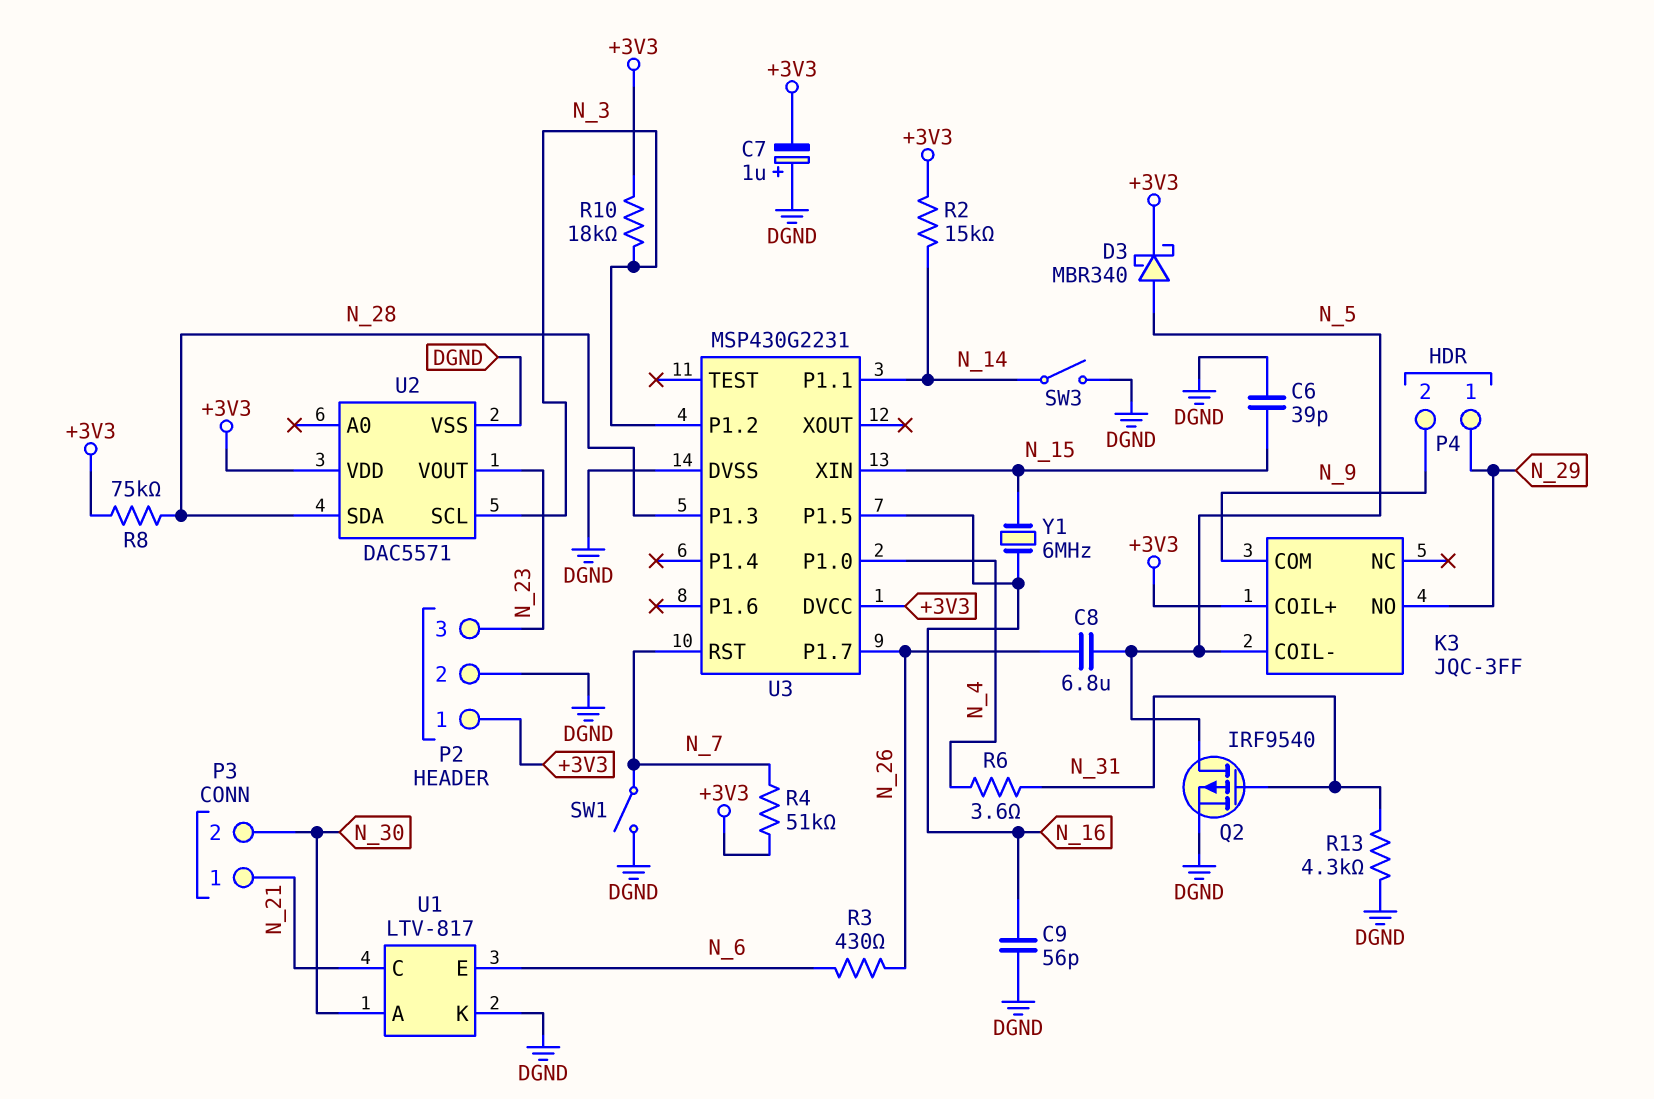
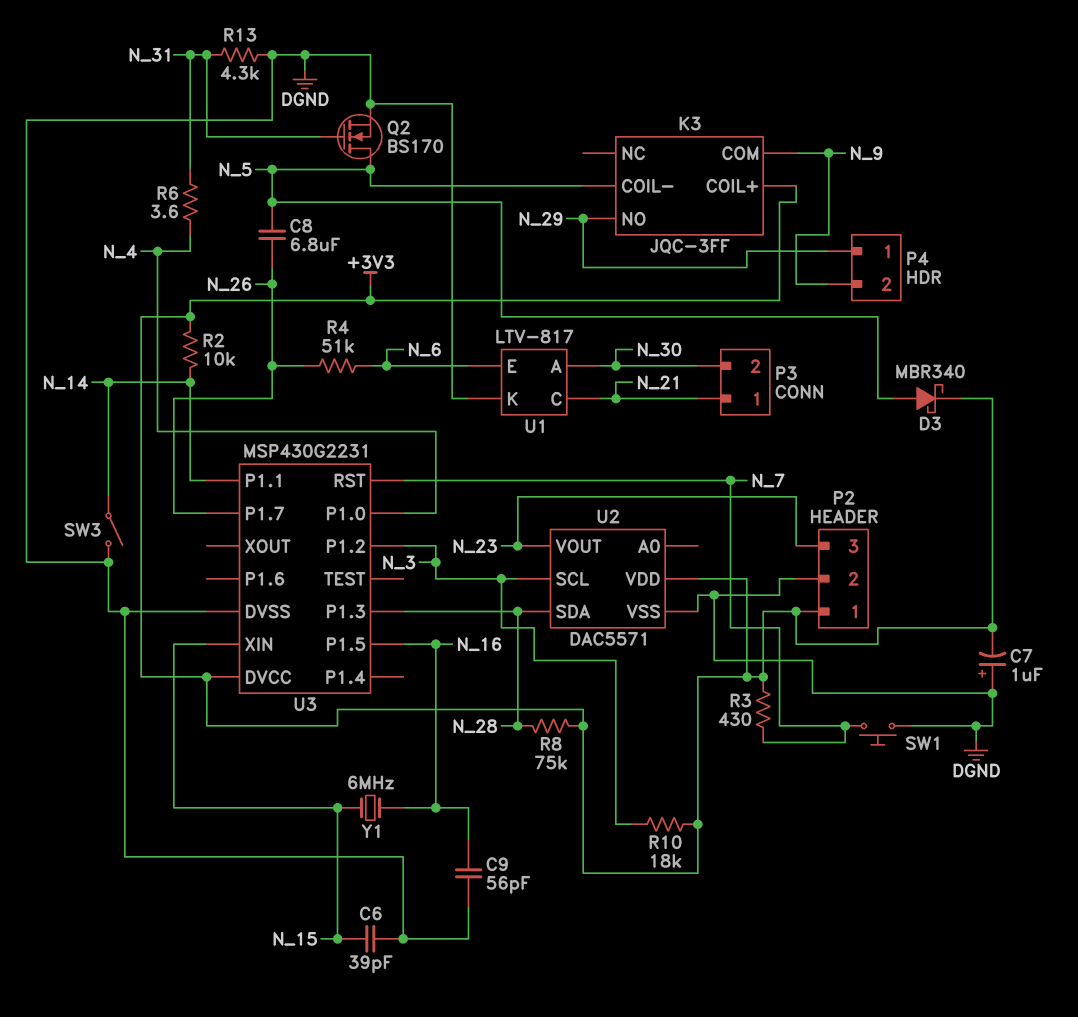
Q2: PMOS IRF9540 (G N_31, D N_5, S DGND) -> NMOS BS170 (G N_31, D N_5, S DGND)
R2: 15k (+3V3, N_14) -> 10k (+3V3, N_14)
R3: 430 (N_6, N_26) -> 430 (+3V3, N_7)
R4: 51k (+3V3, N_7) -> 51k (N_6, N_26)
SW1: switch (DGND, N_7) -> button (DGND, N_7)

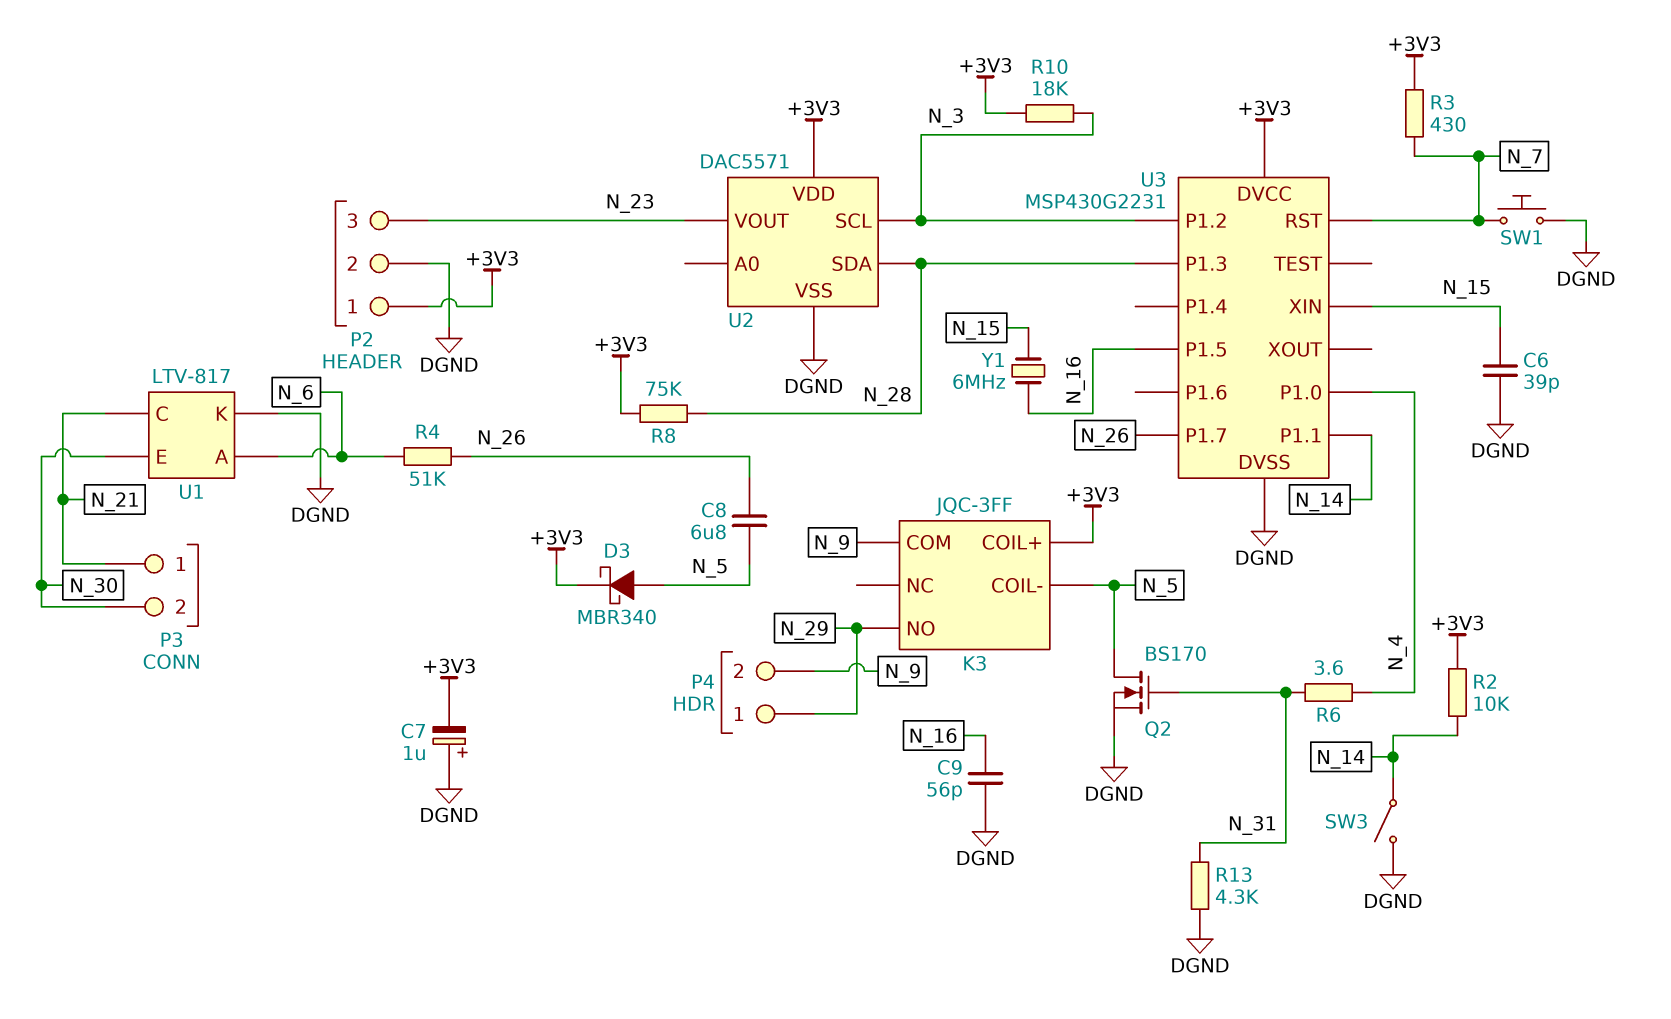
U1 pin A: N_30 -> N_6
U1 pin E: N_6 -> N_30

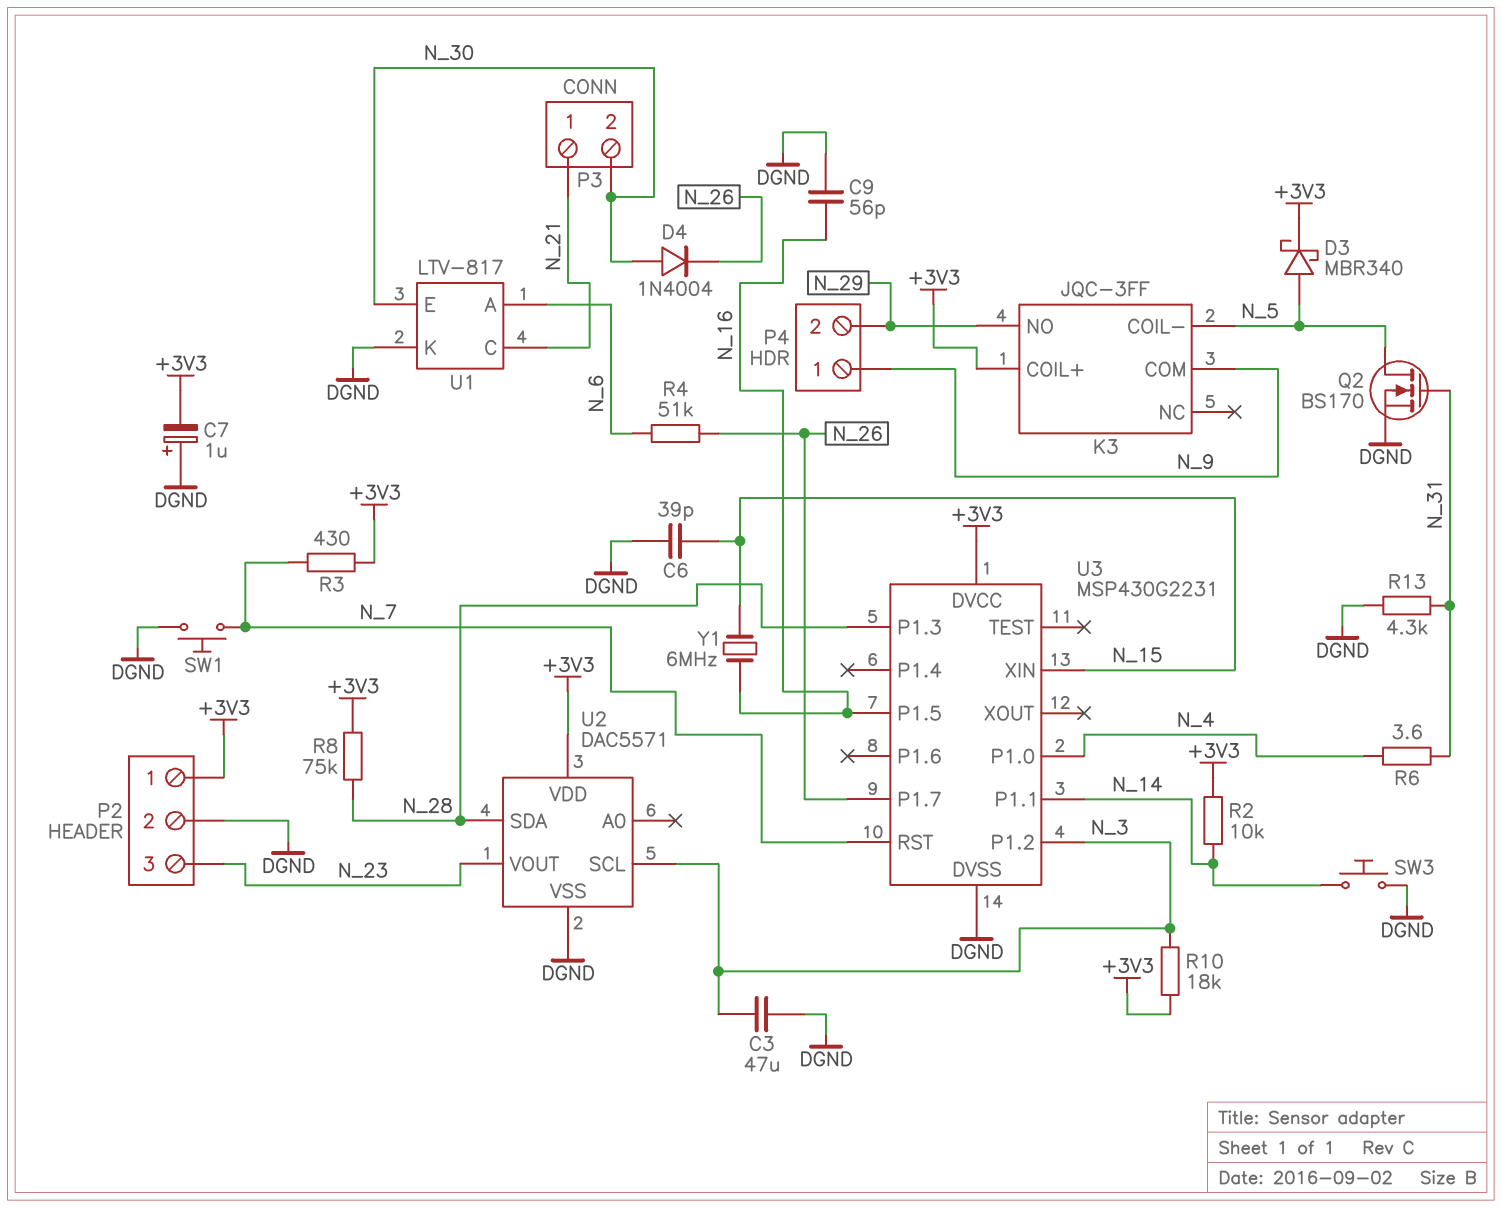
C3: none -> 47uF (DGND, N_3)
C8: 6.8uF (N_5, N_26) -> none
D4: none -> diode 1N4004 (A N_30, K N_26)
P4 pin 1: N_29 -> N_9
P4 pin 2: N_9 -> N_29
SW3: switch (DGND, N_14) -> button (DGND, N_14)

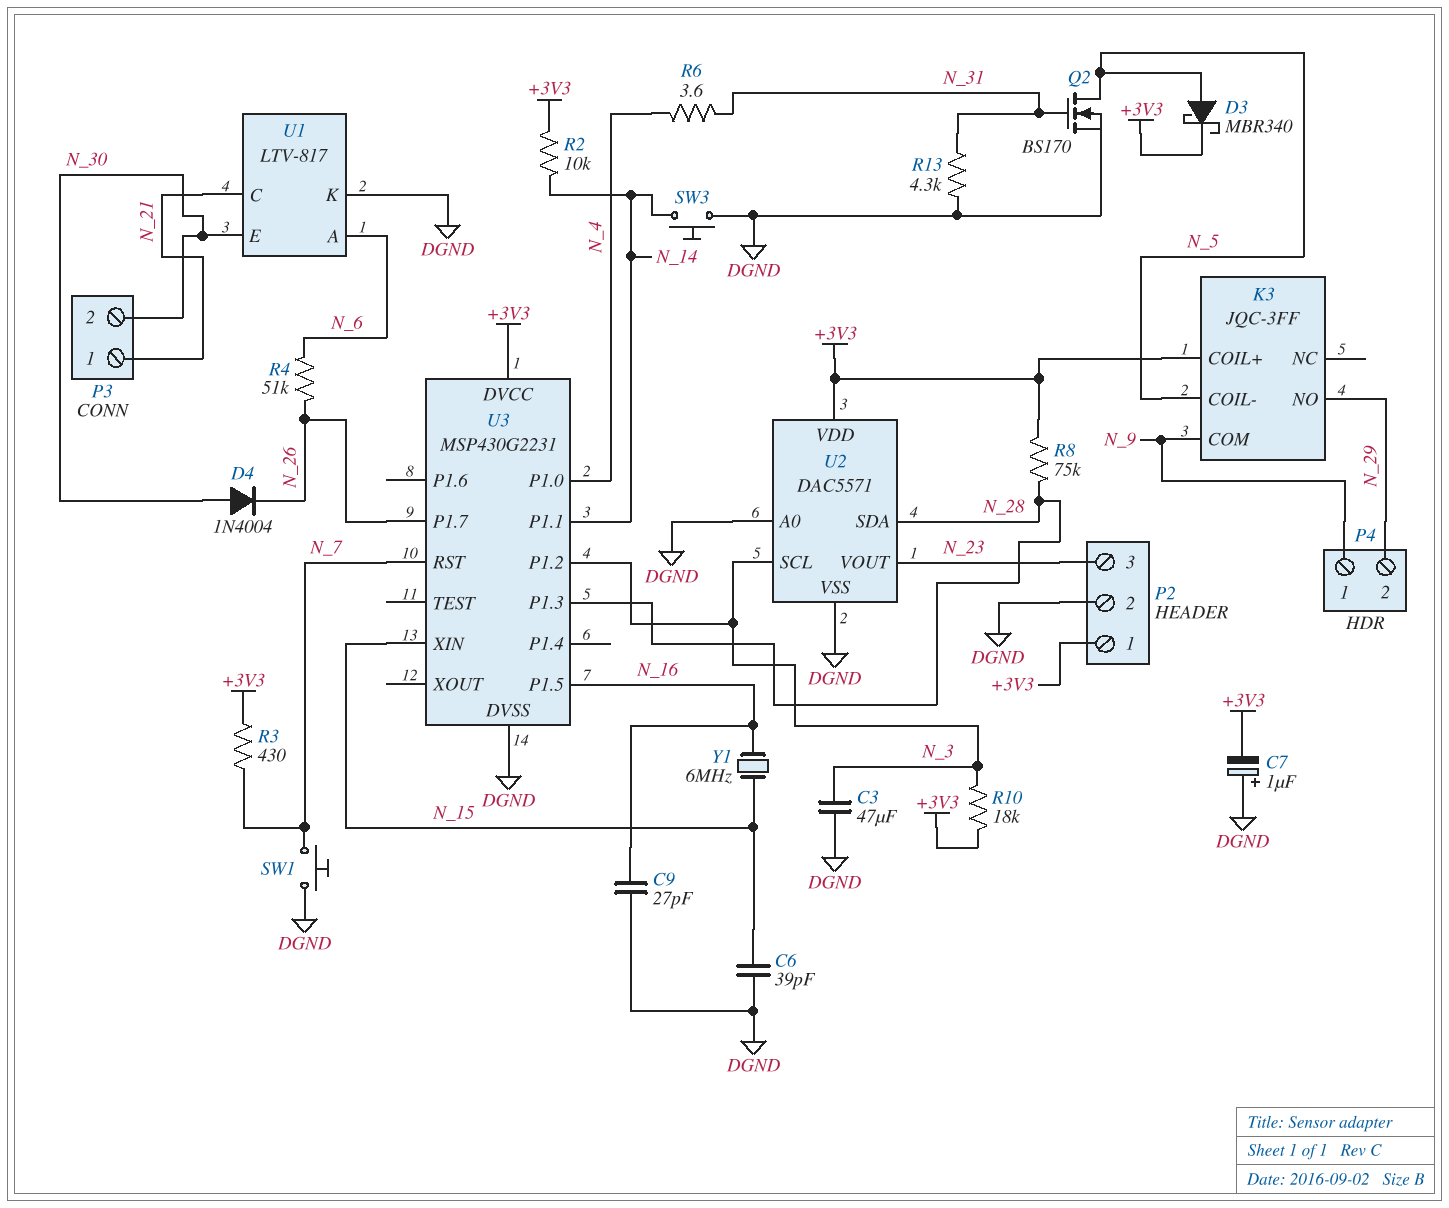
C9: 56pF (DGND, N_16) -> 27pF (DGND, N_16)
U2 pin A0: none -> DGND

